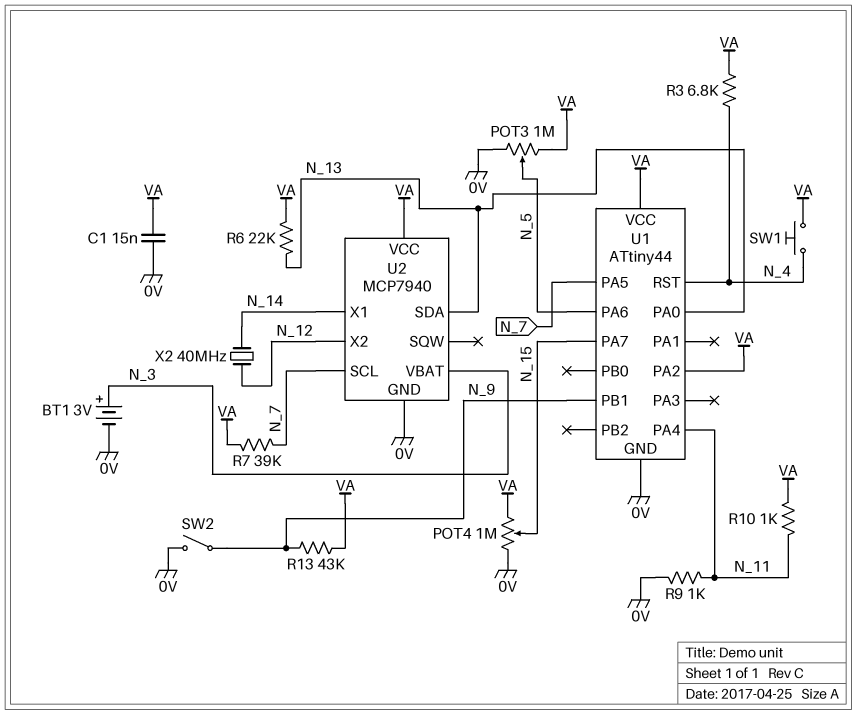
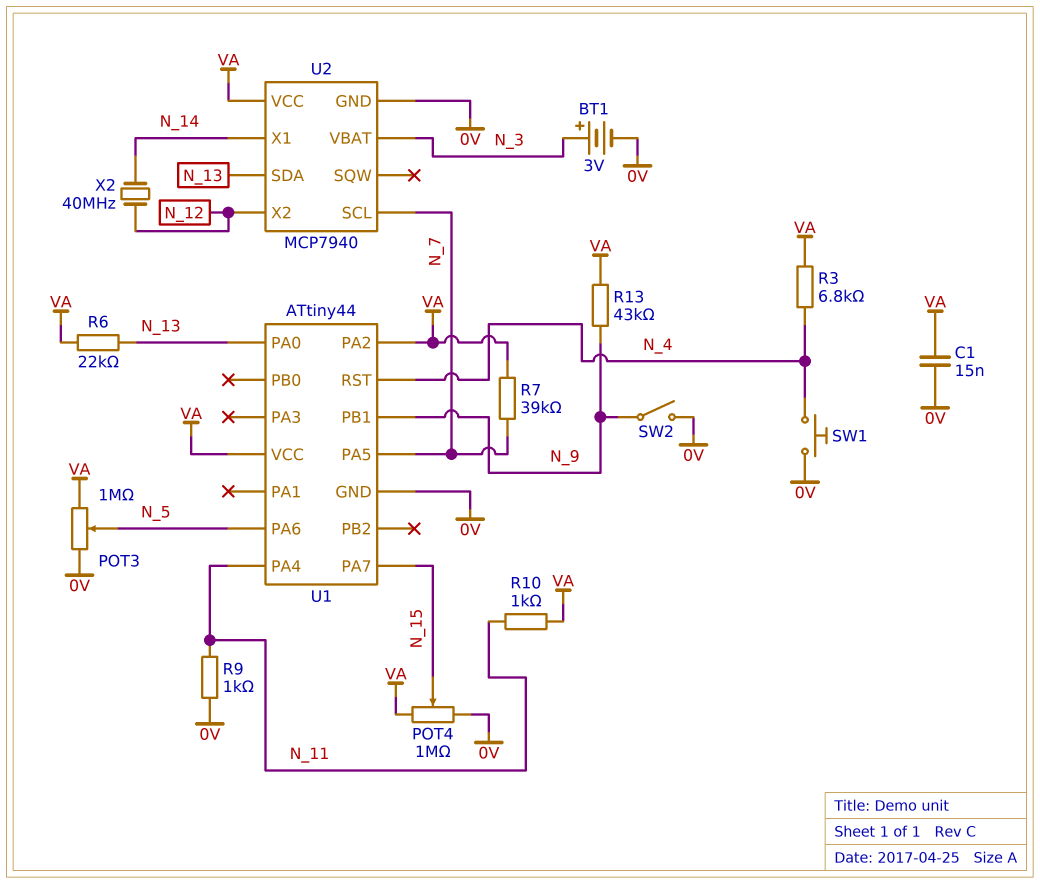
SW1: button (N_4, VA) -> button (0V, N_4)

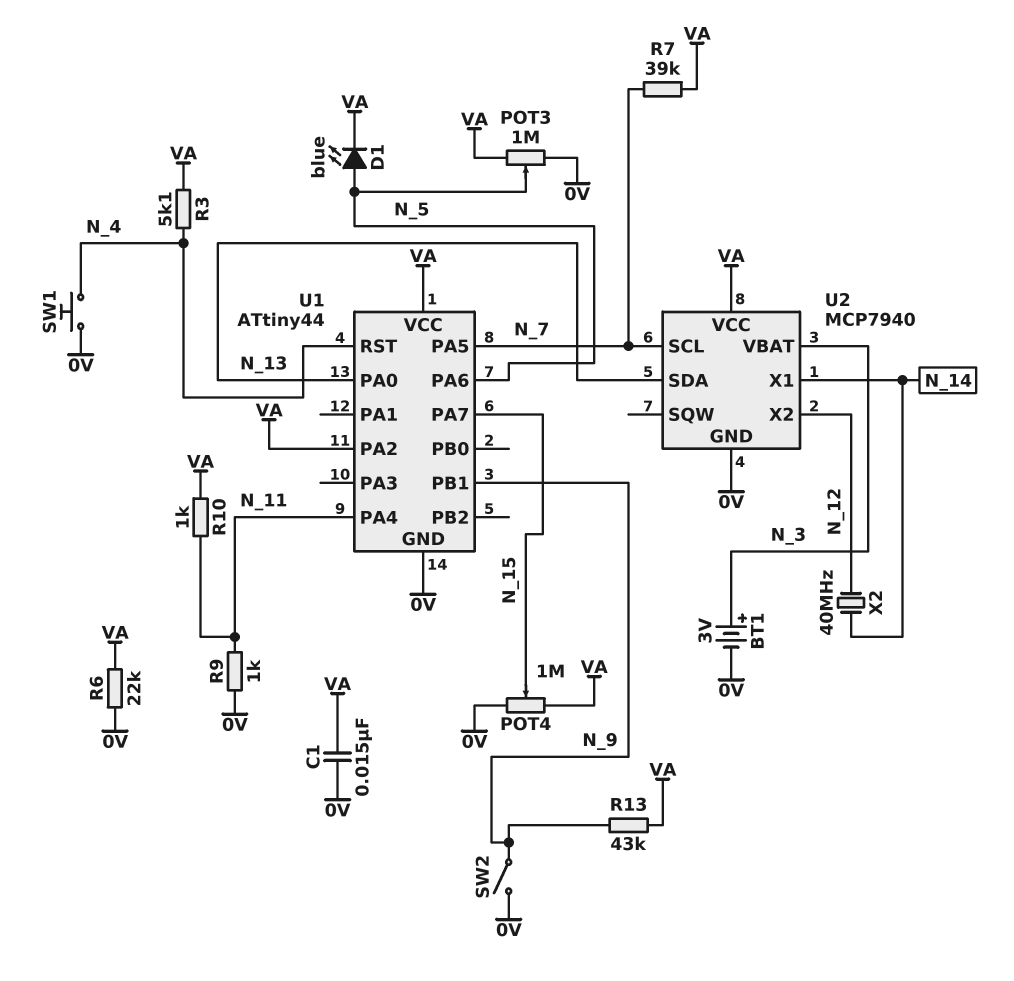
D1: none -> LED blue (A N_5, K VA)
R3: 6.8k (N_4, VA) -> 5.1k (N_4, VA)
R6: 22k (N_13, VA) -> 22k (0V, VA)

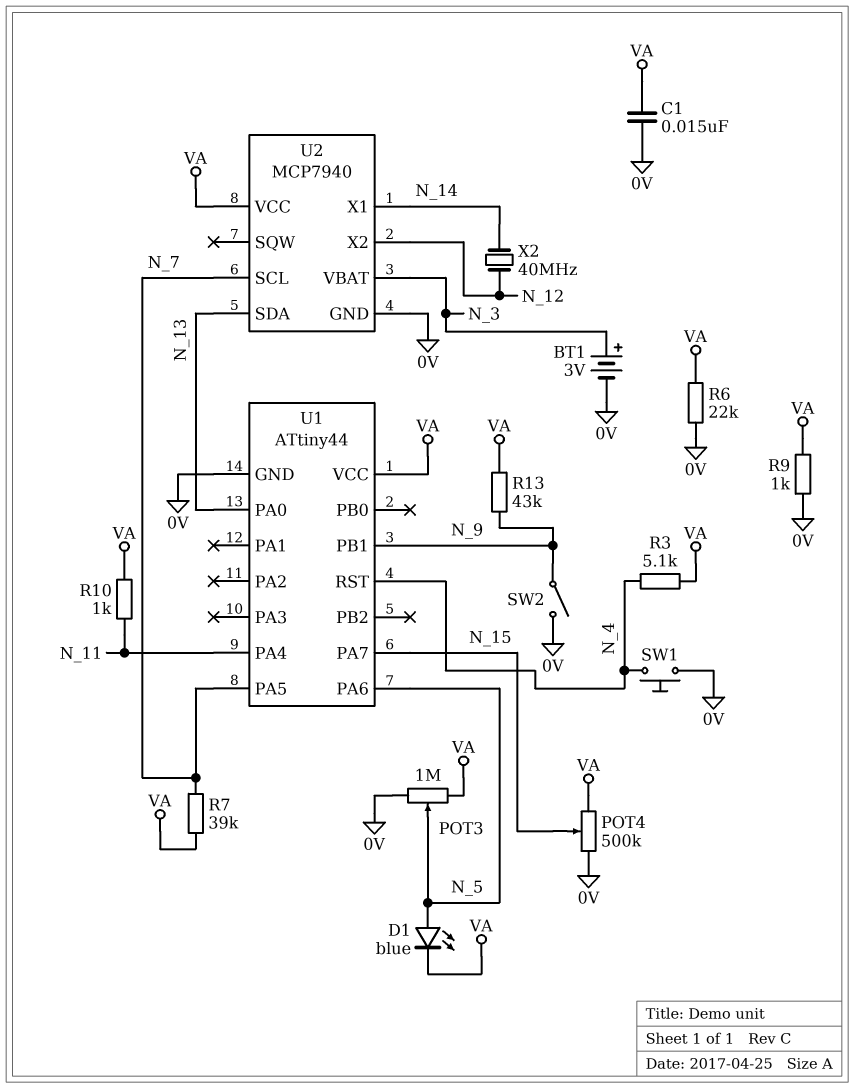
POT4: 1M (0V, VA, wiper N_15) -> 500k (0V, VA, wiper N_15)
R9: 1k (0V, N_11) -> 1k (0V, VA)
U1 pin PA2: VA -> none

